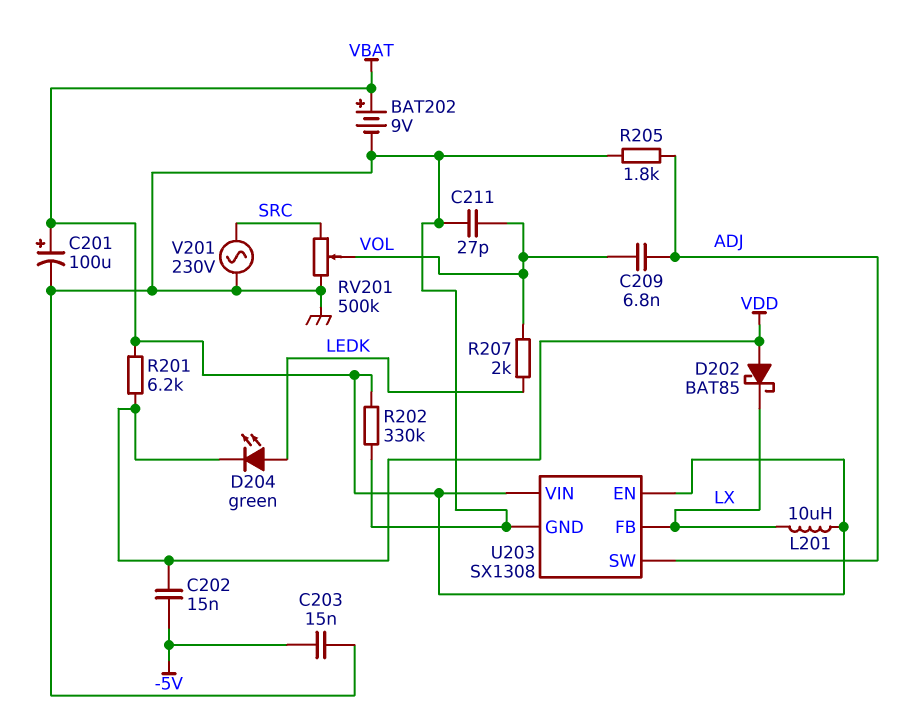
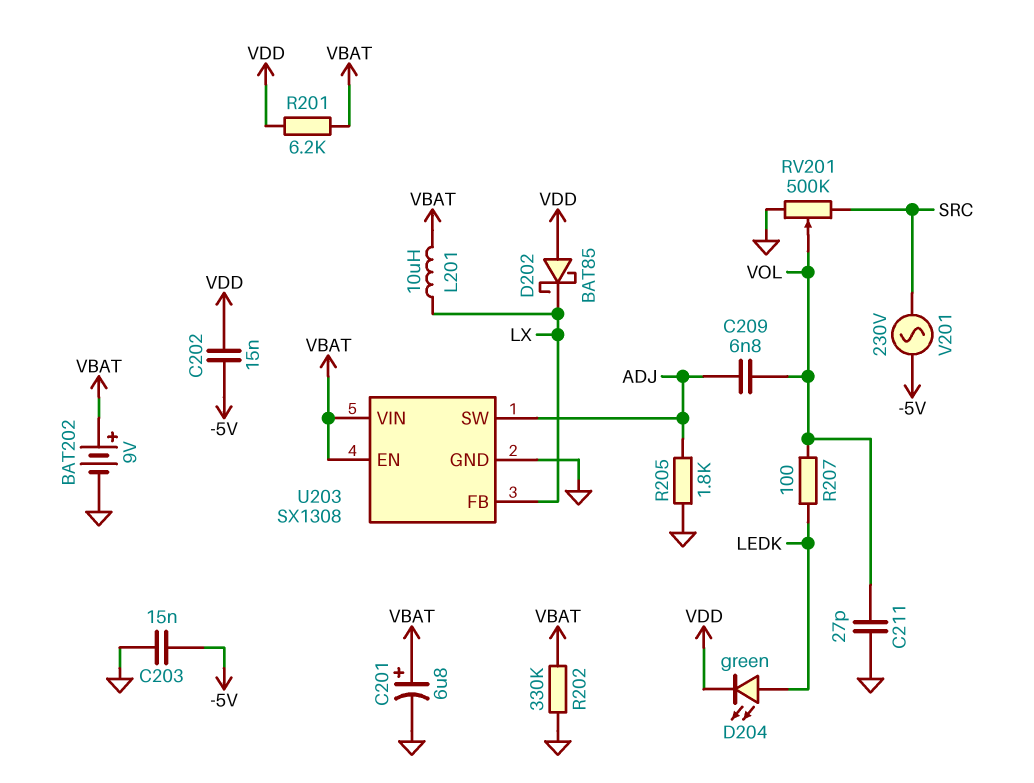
C201: 100uF (plus VBAT, minus GND) -> 6.8uF (plus VBAT, minus GND)
R207: 2k (LEDK, VOL) -> 100 (LEDK, VOL)
V201: AC 230V (GND, SRC) -> AC 230V (-5V, SRC)

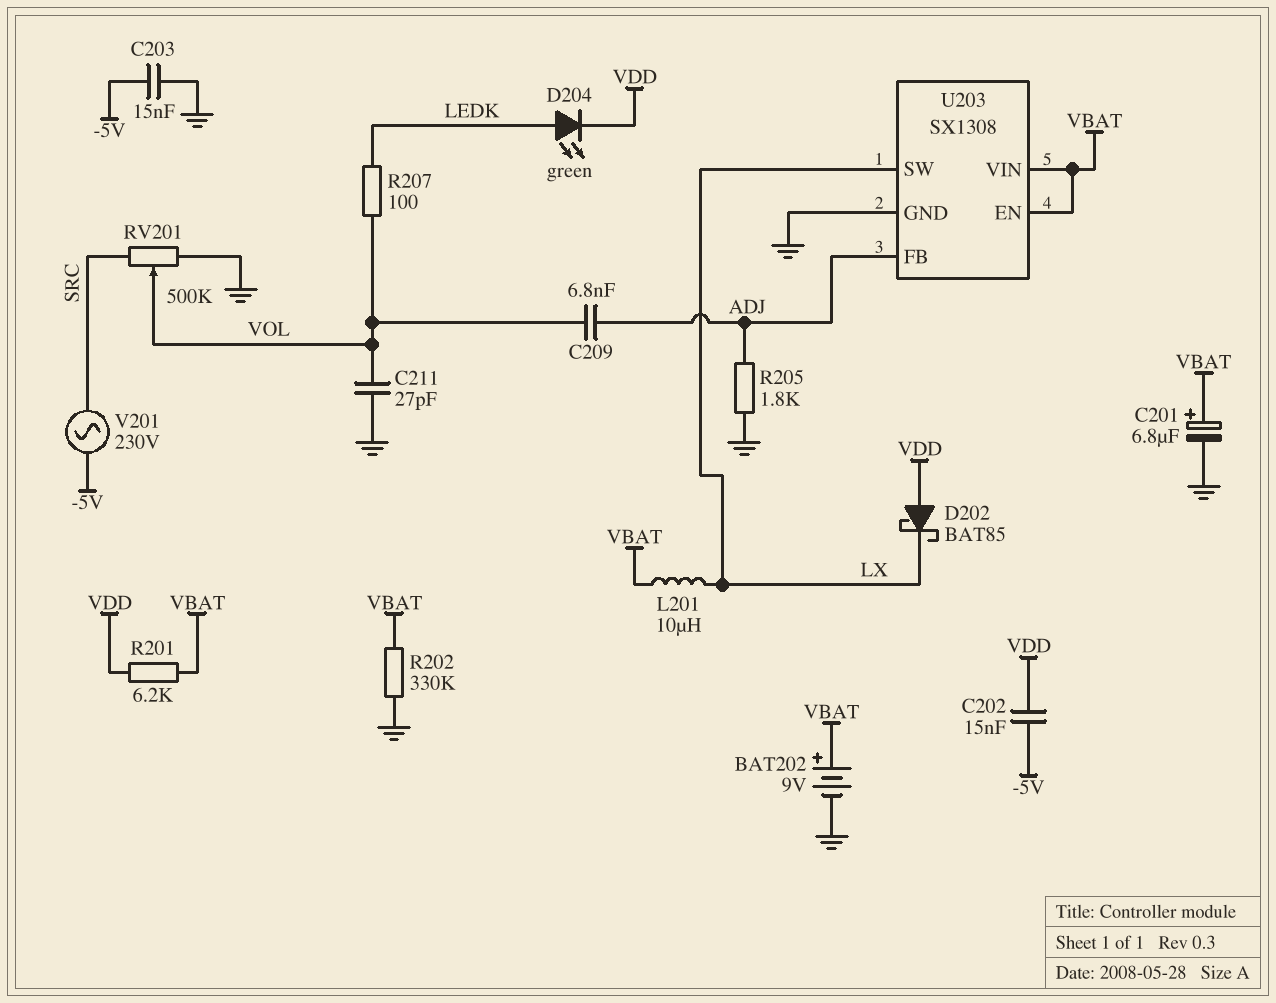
U203 pin FB: LX -> ADJ
U203 pin SW: ADJ -> LX

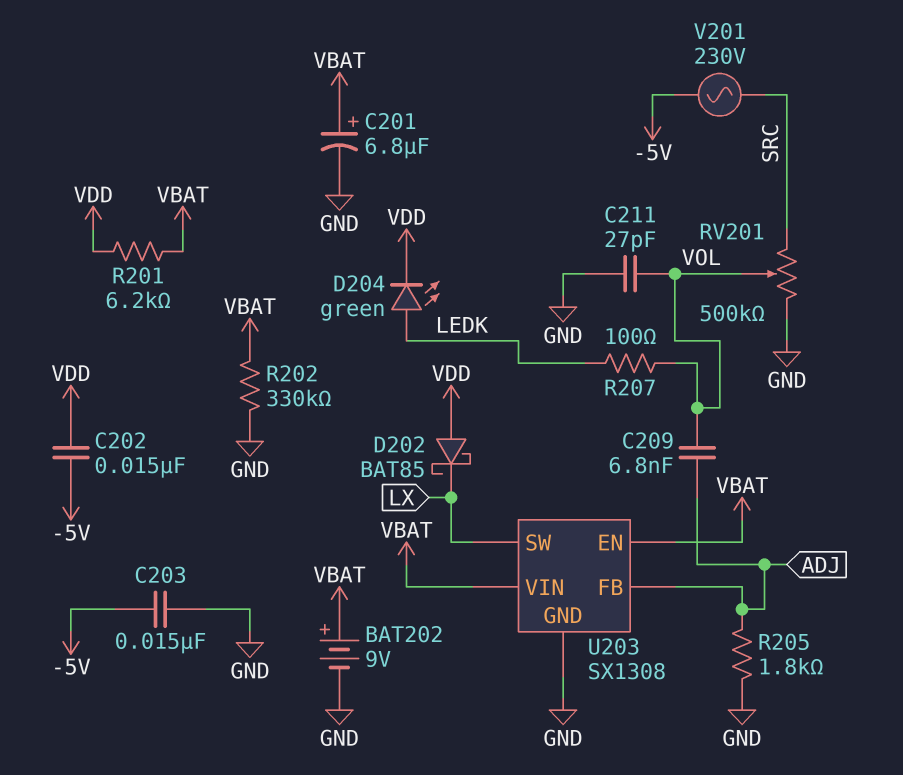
L201: 10uH (LX, VBAT) -> none

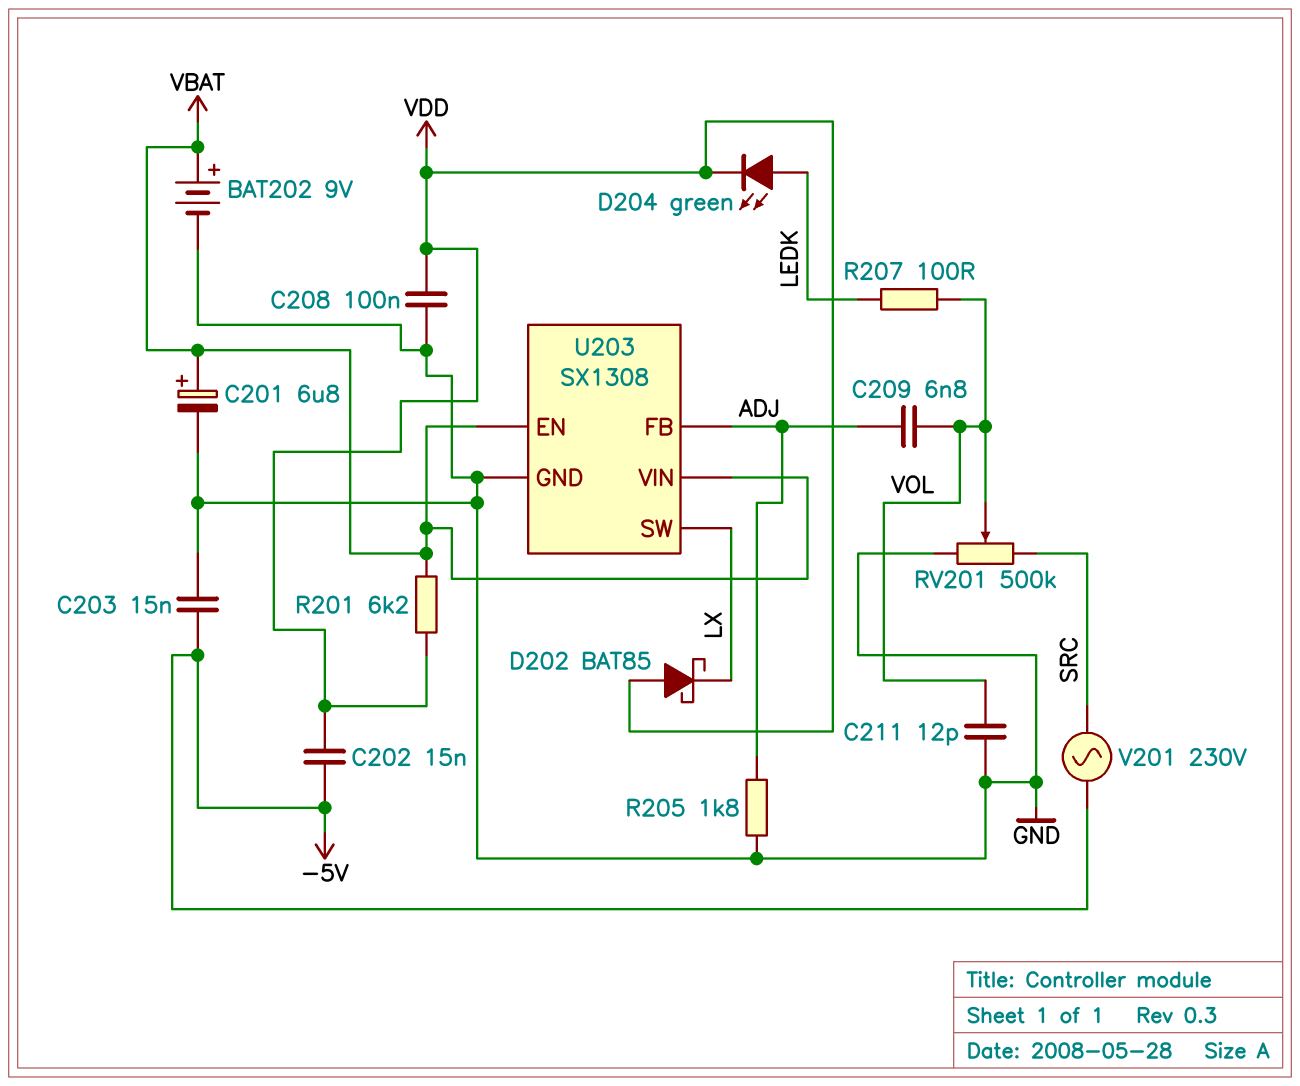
C208: none -> 100nF (GND, VDD)
C211: 27pF (GND, VOL) -> 12pF (GND, VOL)
R202: 330k (GND, VBAT) -> none

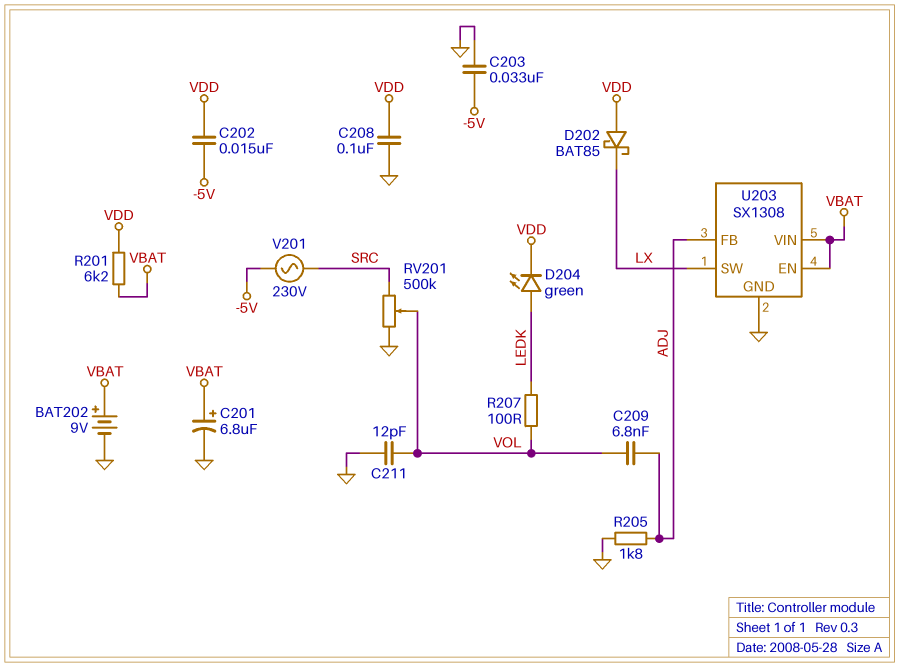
C203: 15nF (-5V, GND) -> 33nF (-5V, GND)

